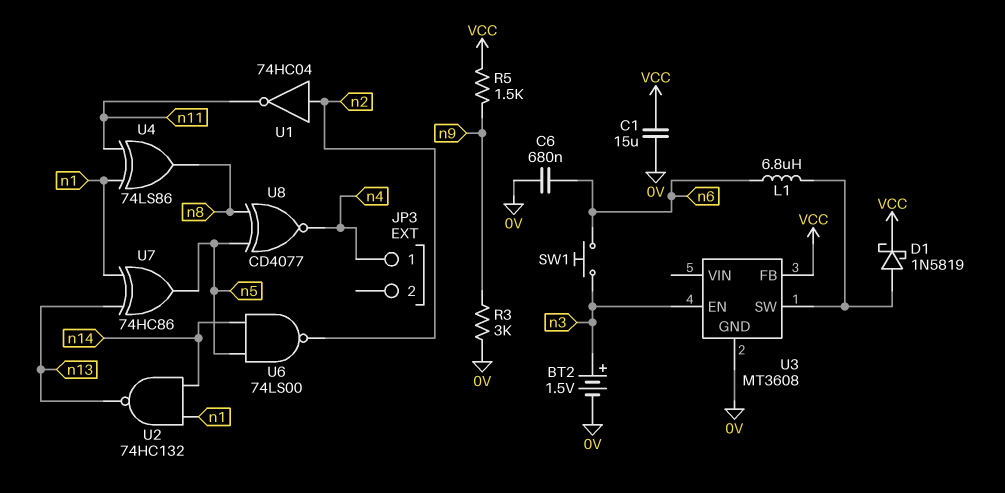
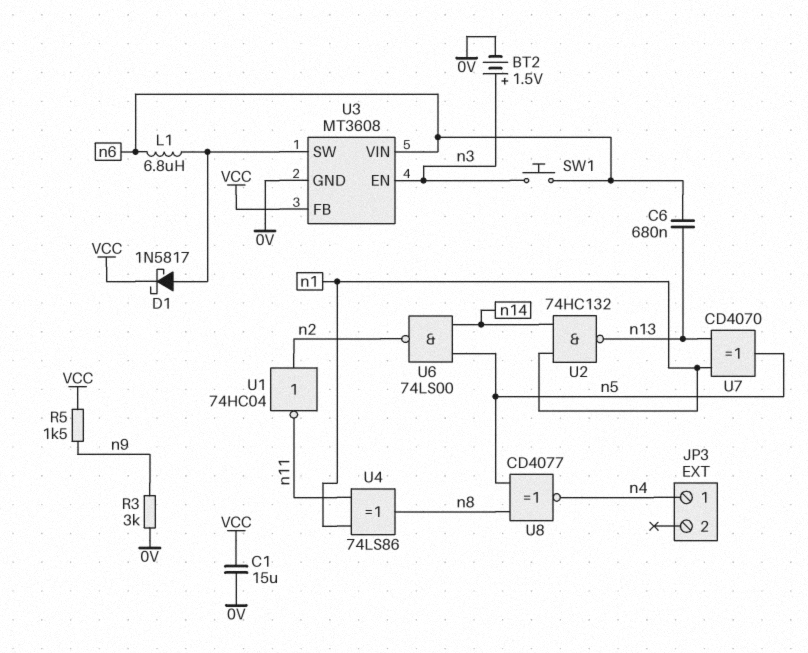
C6: 680nF (0V, n6) -> 680nF (n6, n13)
D1: schottky 1N5819 (A U3/SW, K VCC) -> schottky 1N5817 (A U3/SW, K VCC)
U3 pin VIN: none -> n6
U7: XOR 74HC86 (in n1, in n13, out n5) -> XOR CD4070 (in n1, in n13, out n5)

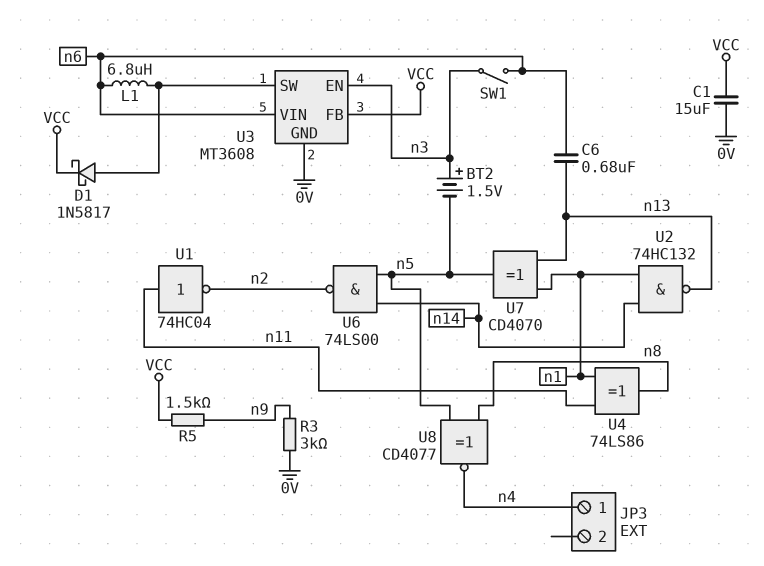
BT2: 1.5V (plus n3, minus 0V) -> 1.5V (plus n3, minus n5)
SW1: button (n3, n6) -> switch (n3, n6)
U1: NOT 74HC04 (in n2, out n11) -> NOT 74HC04 (in n11, out n2)

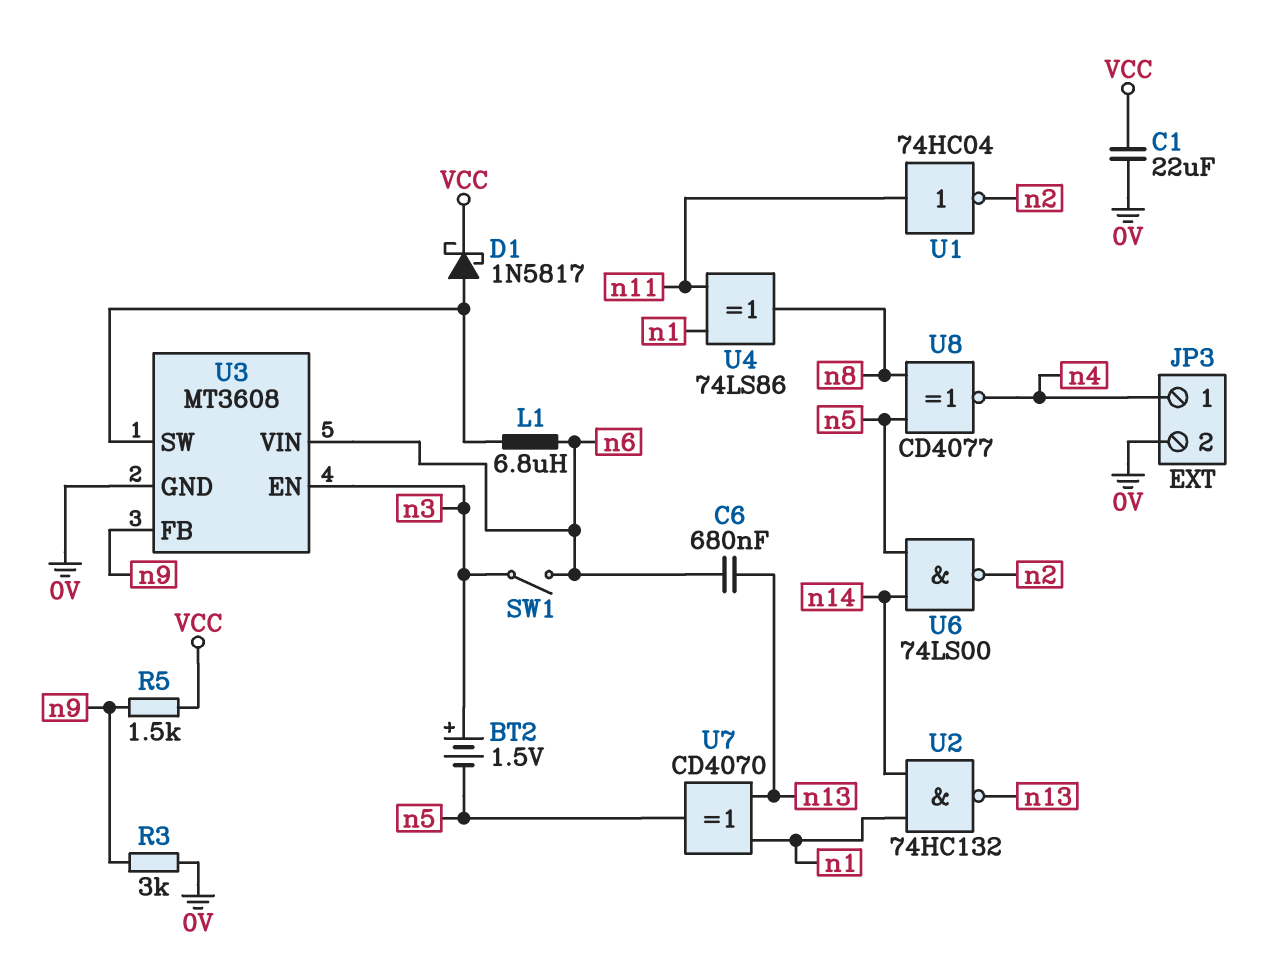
C1: 15uF (0V, VCC) -> 22uF (0V, VCC)
JP3 pin 2: none -> 0V
U3 pin FB: VCC -> n9

